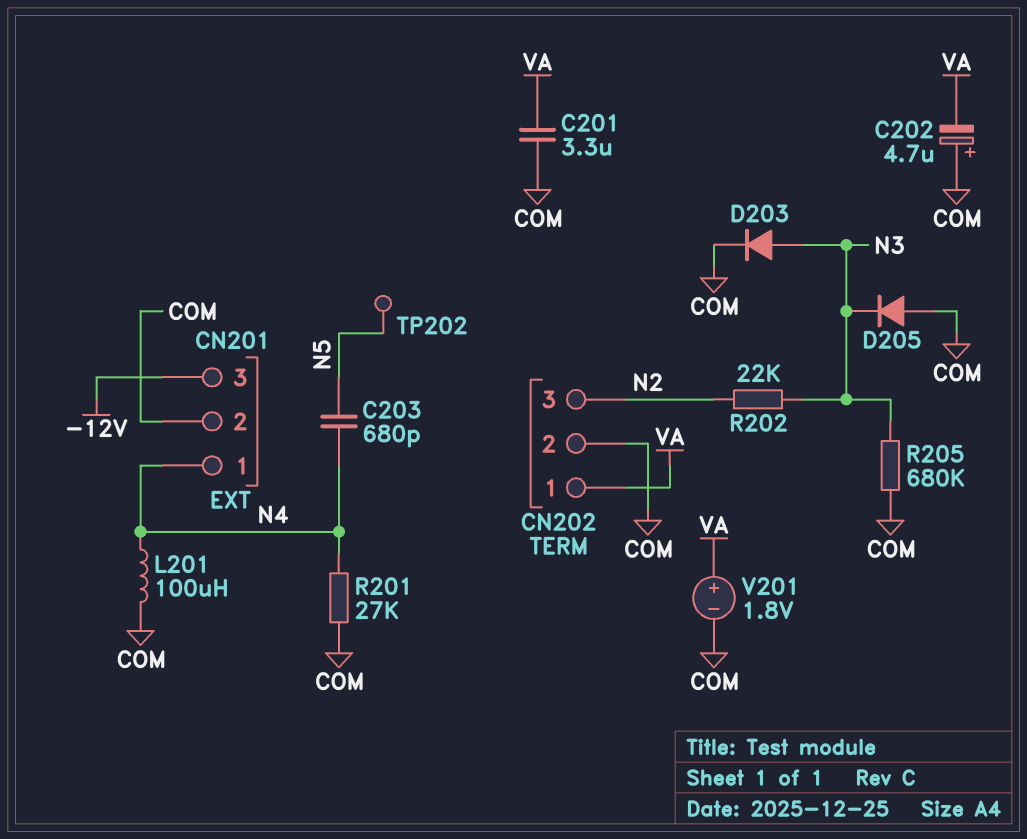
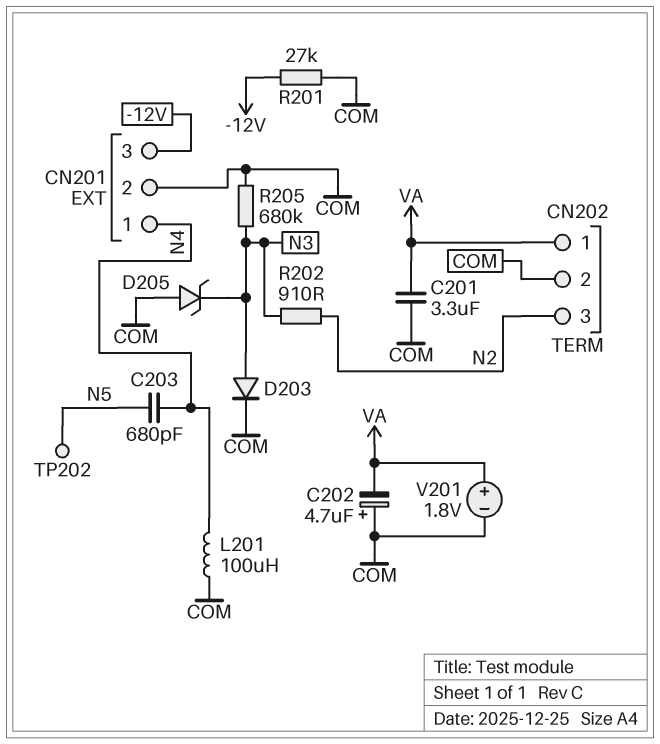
D205: diode (A COM, K N3) -> zener (A COM, K N3)
R201: 27k (COM, N4) -> 27k (-12V, COM)
R202: 22k (N2, N3) -> 910 (N2, N3)

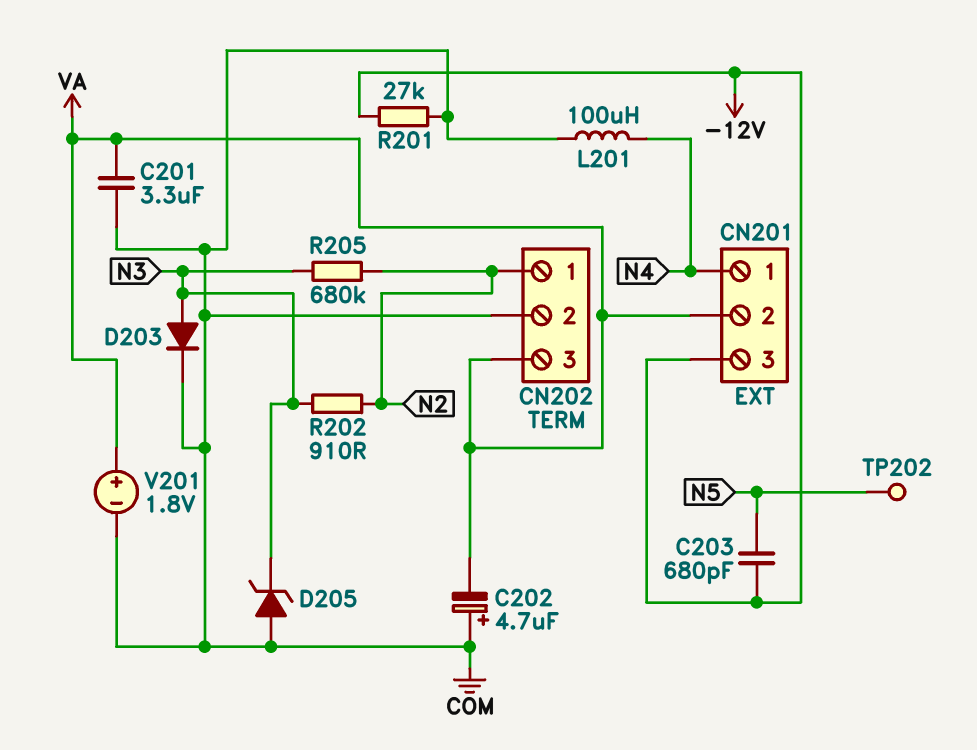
C203: 680pF (N4, N5) -> 680pF (-12V, N5)
CN201 pin 2: COM -> VA
CN202 pin 1: VA -> N2
CN202 pin 3: N2 -> VA
R205: 680k (COM, N3) -> 680k (N2, N3)

